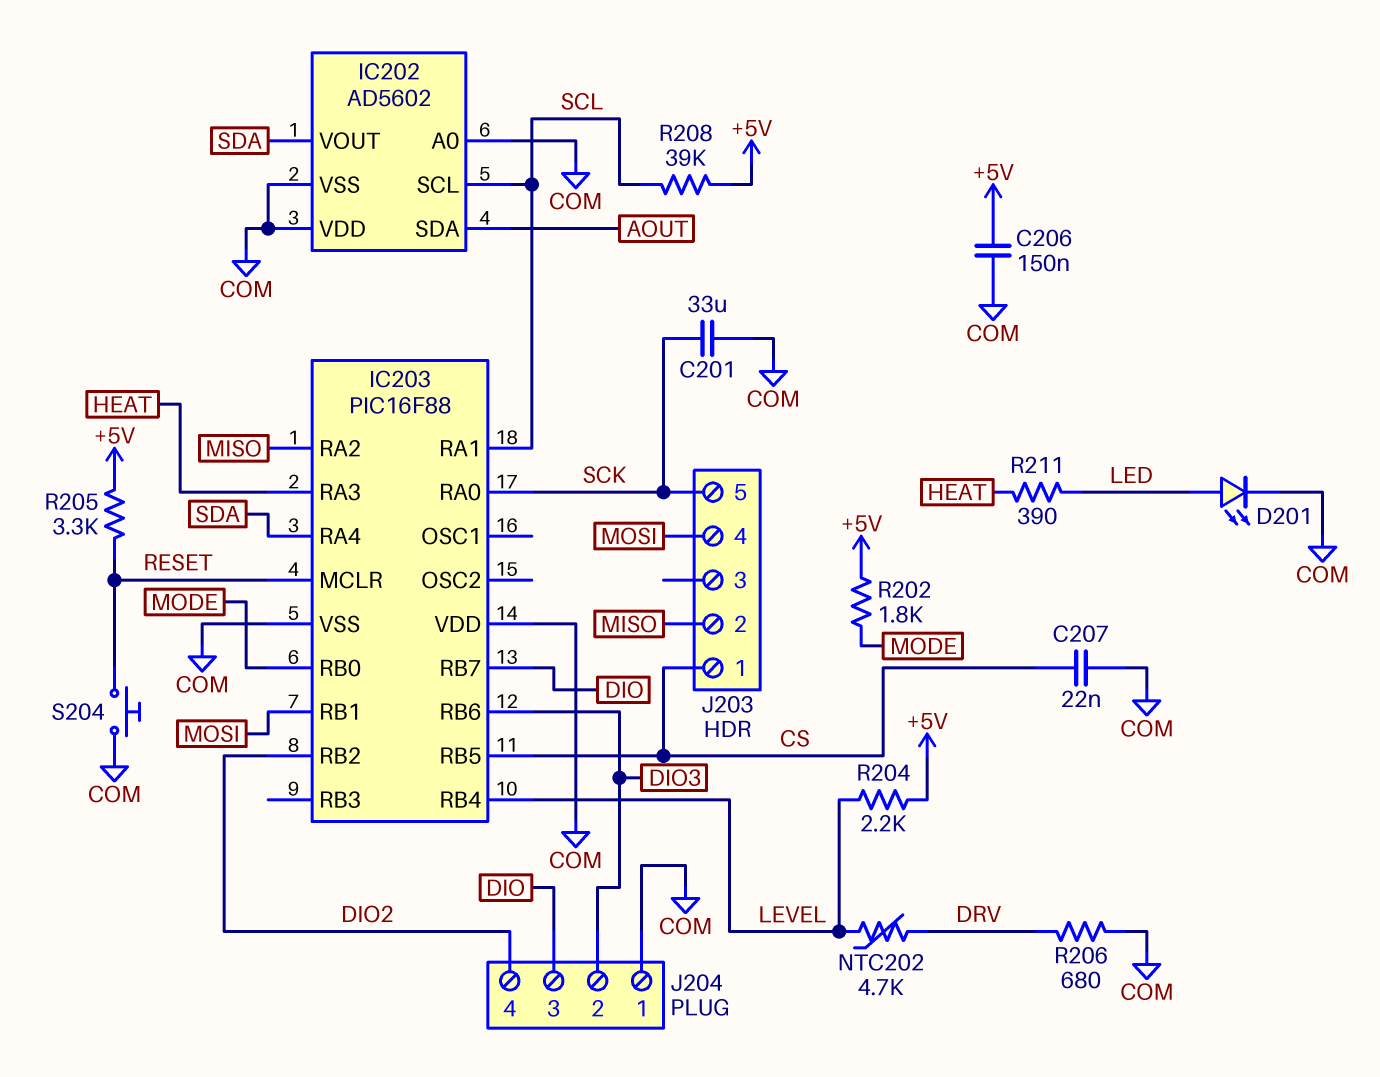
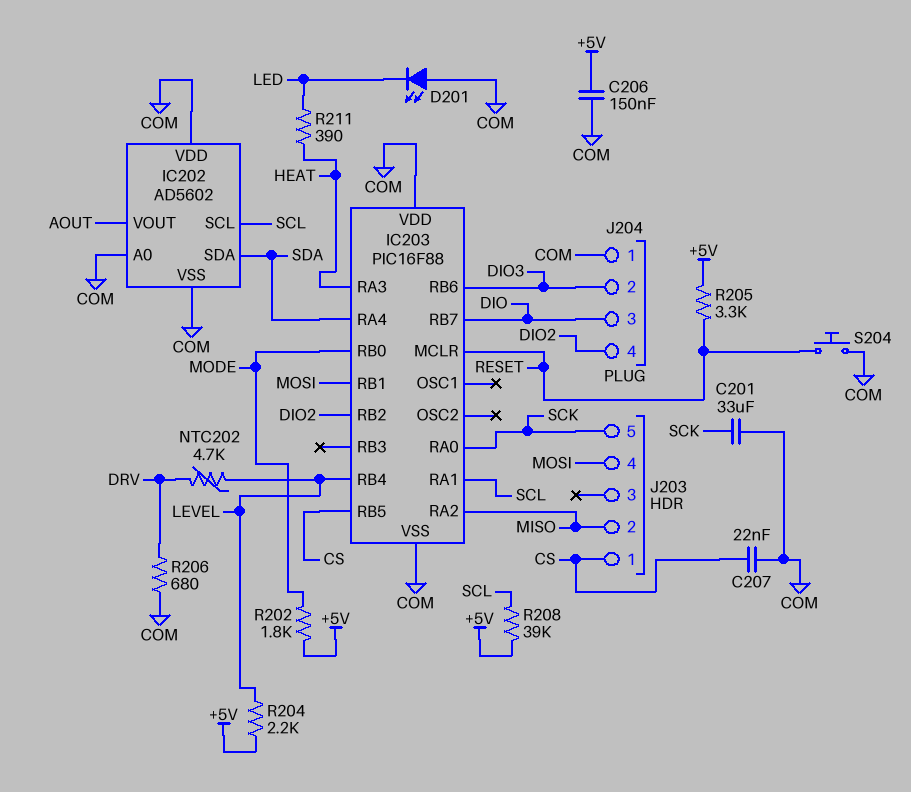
D201: LED (A LED, K COM) -> LED (A COM, K LED)
IC202 pin SDA: AOUT -> SDA
IC202 pin VOUT: SDA -> AOUT

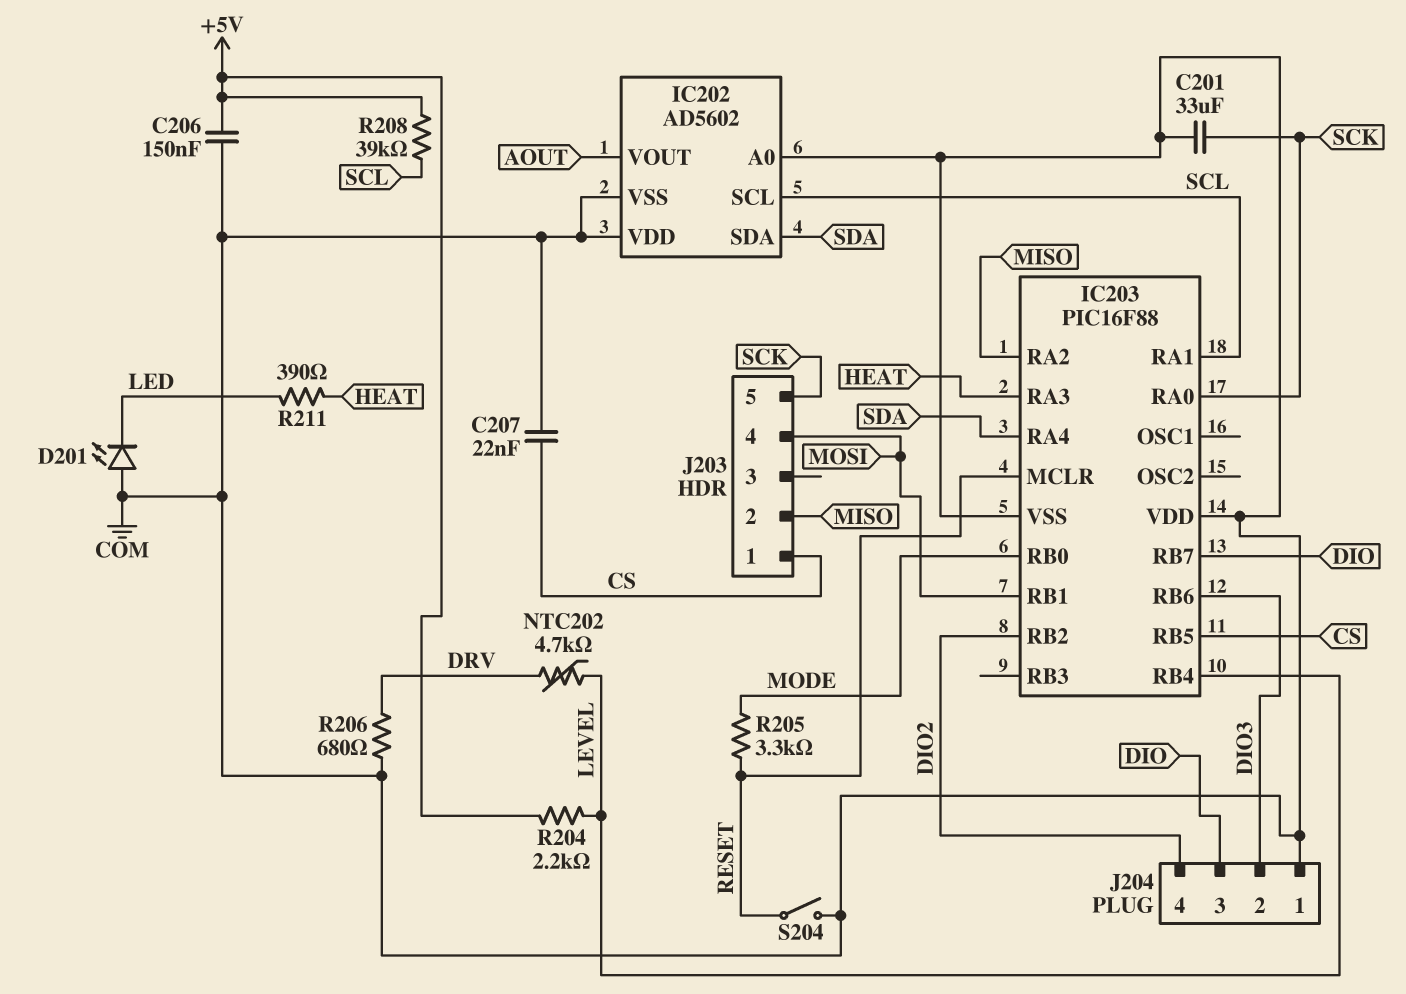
R202: 1.8k (+5V, MODE) -> none
R205: 3.3k (+5V, RESET) -> 3.3k (MODE, RESET)
S204: button (COM, RESET) -> switch (COM, RESET)

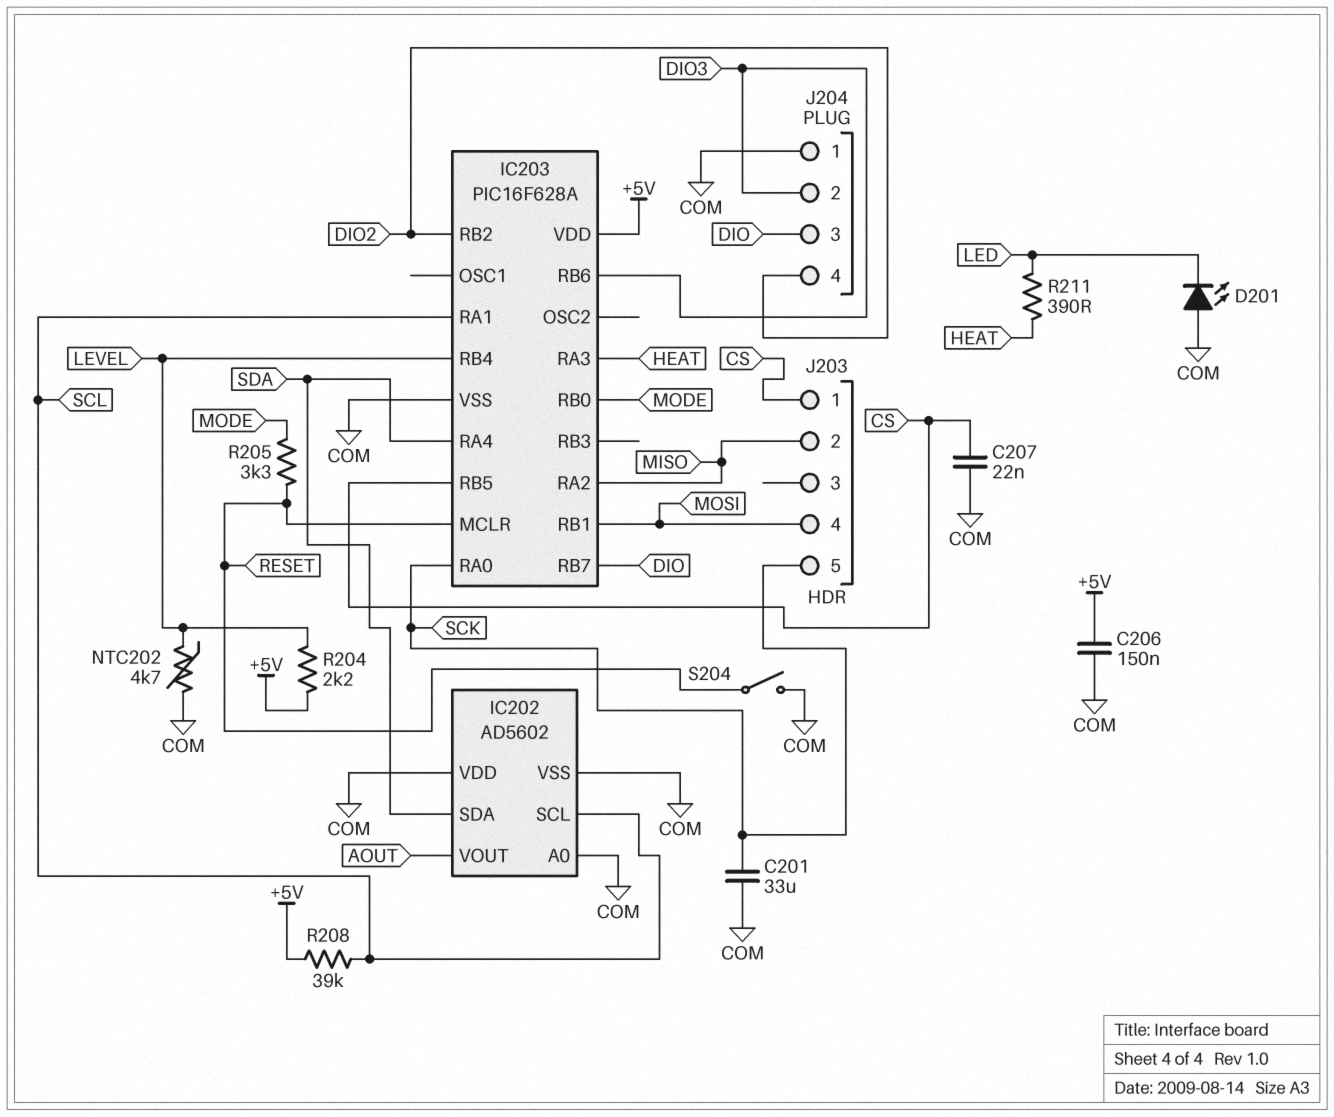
IC203: PIC16F88 -> PIC16F628A
IC203 pin VDD: COM -> +5V
NTC202: 4.7k (DRV, LEVEL) -> 4.7k (COM, LEVEL)
R206: 680 (COM, DRV) -> none

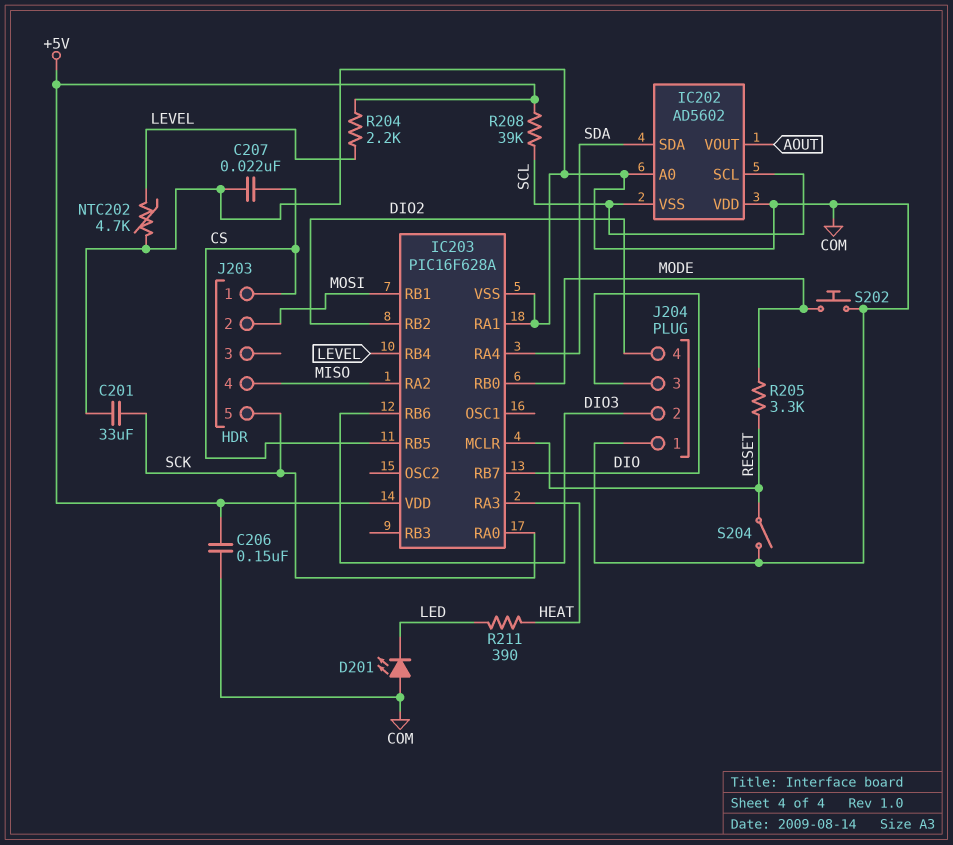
IC202 pin VSS: COM -> SCL
IC203 pin RA1: SCL -> COM
J203 pin 2: MISO -> MOSI
J203 pin 4: MOSI -> MISO
S202: none -> button (COM, MODE)

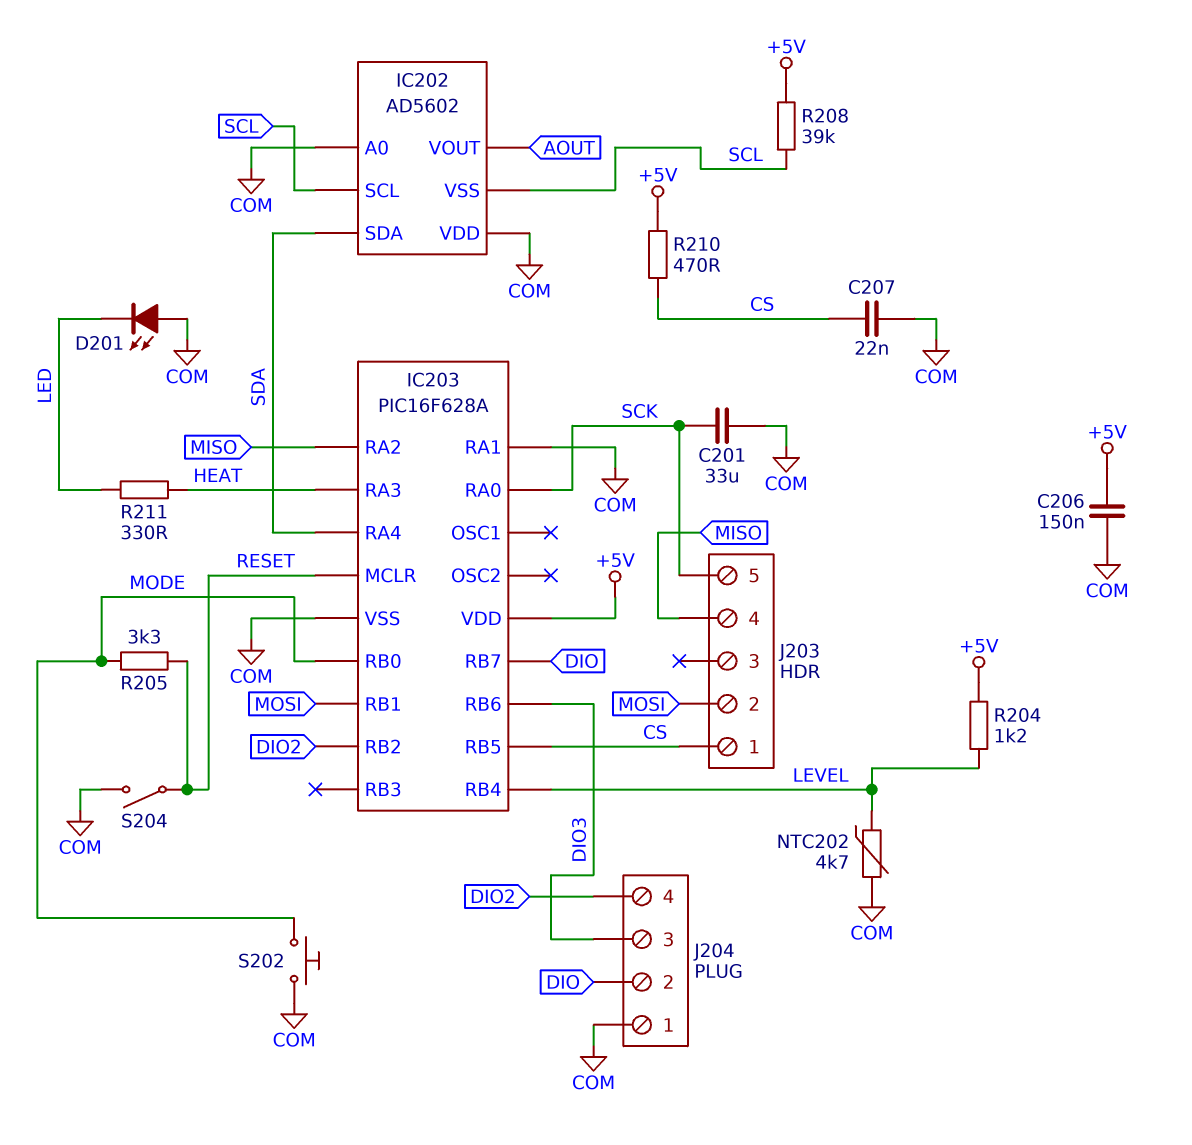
J204 pin 2: DIO3 -> DIO
J204 pin 3: DIO -> DIO3
R204: 2.2k (+5V, LEVEL) -> 1.2k (+5V, LEVEL)
R210: none -> 470 (+5V, CS)
R211: 390 (HEAT, LED) -> 330 (HEAT, LED)

